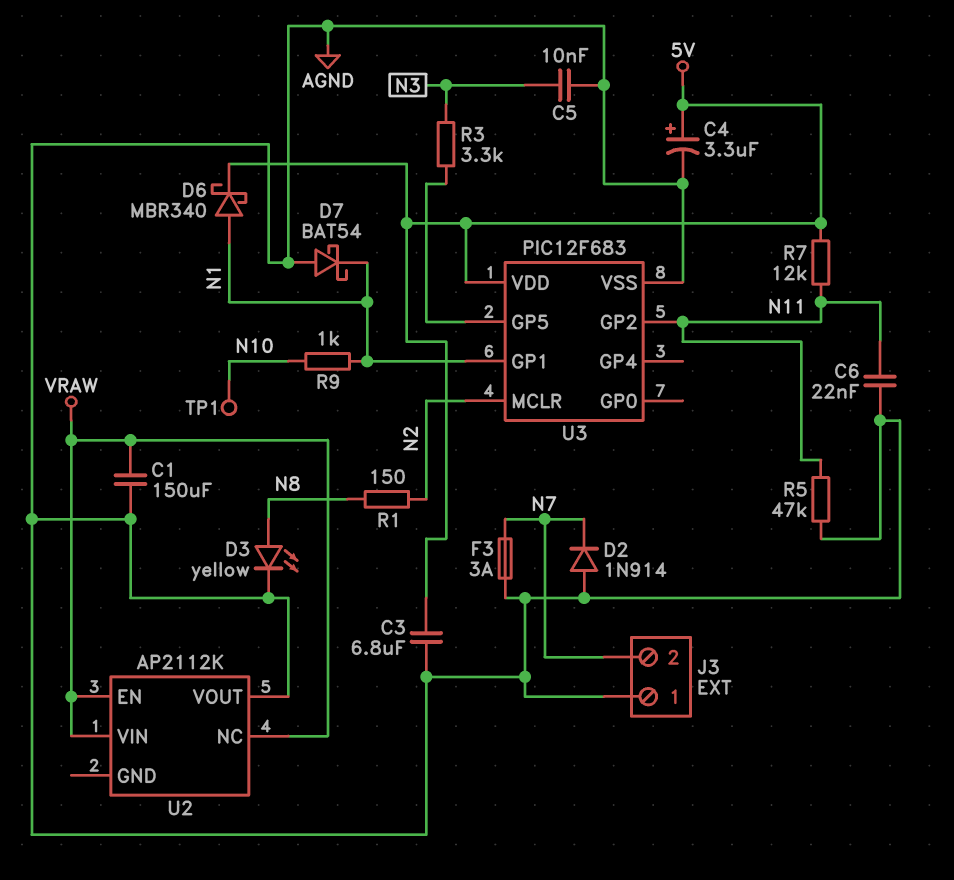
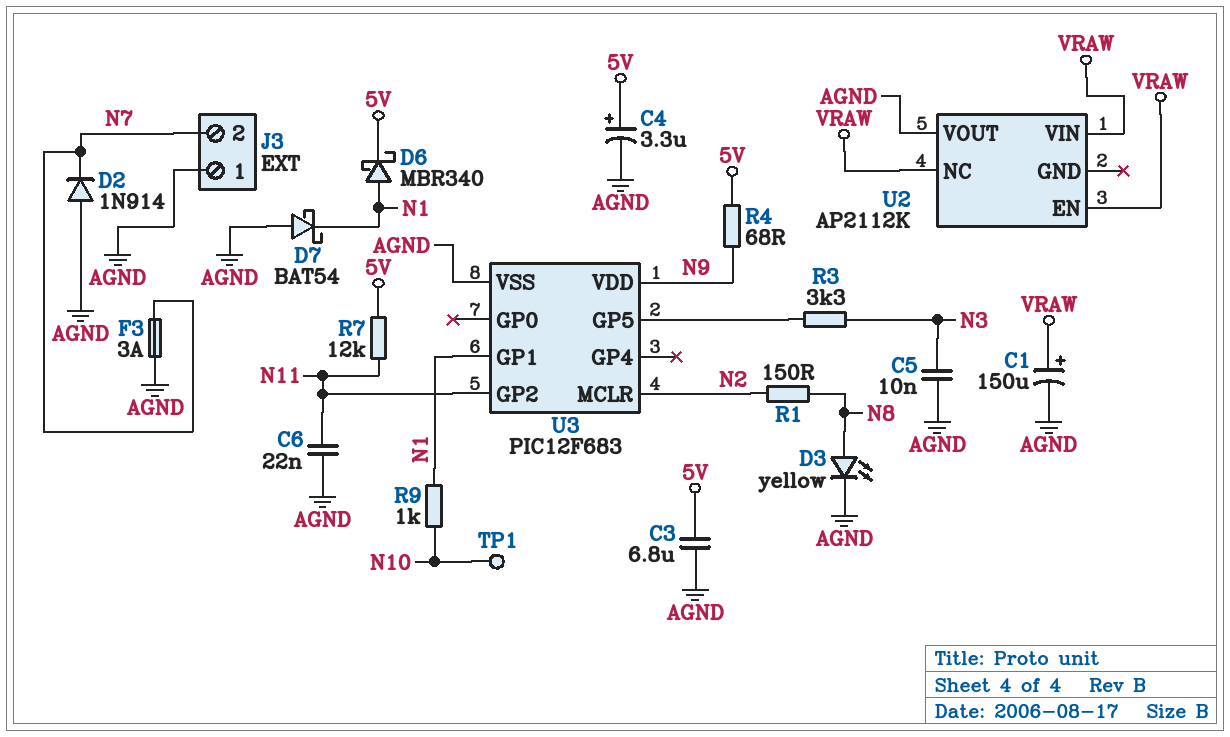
C1: 150uF (AGND, VRAW) -> 150uF (plus VRAW, minus AGND)
R4: none -> 68 (5V, N9)
R5: 47k (AGND, N11) -> none
U3 pin VDD: 5V -> N9

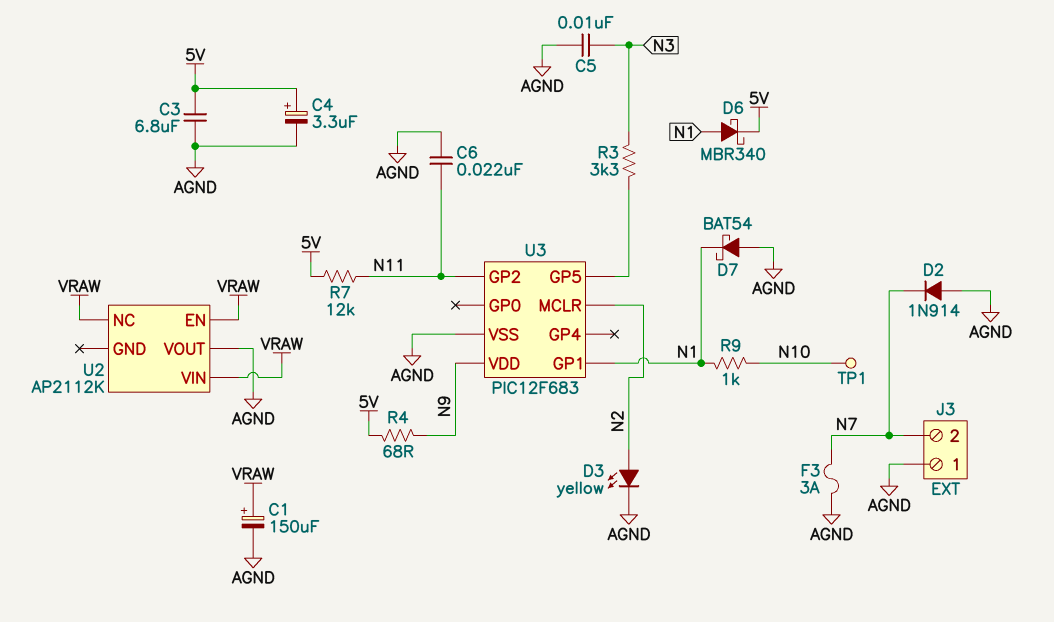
D3: LED yellow (A N8, K AGND) -> LED yellow (A N2, K AGND)
R1: 150 (N2, N8) -> none

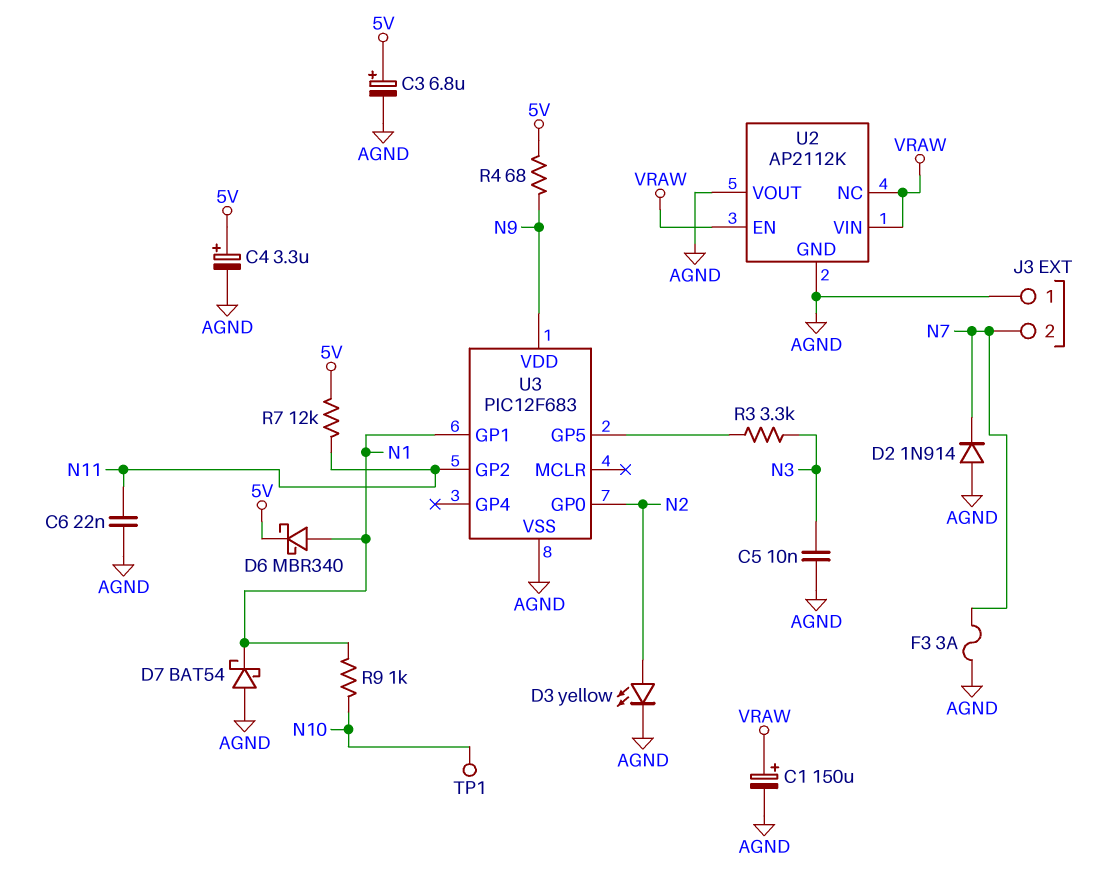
C3: 6.8uF (5V, AGND) -> 6.8uF (plus 5V, minus AGND)
U2 pin GND: none -> AGND
U3 pin GP0: none -> N2
U3 pin MCLR: N2 -> none

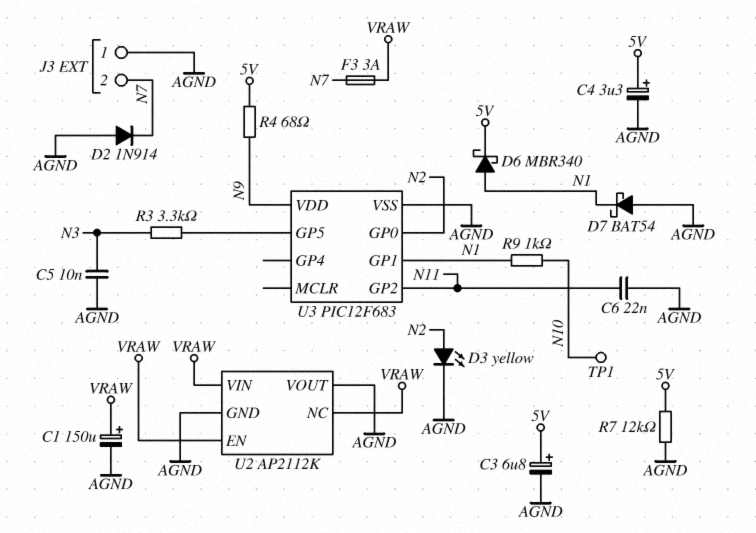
F3: 3A (AGND, N7) -> 3A (N7, VRAW)
R7: 12k (5V, N11) -> 12k (5V, AGND)

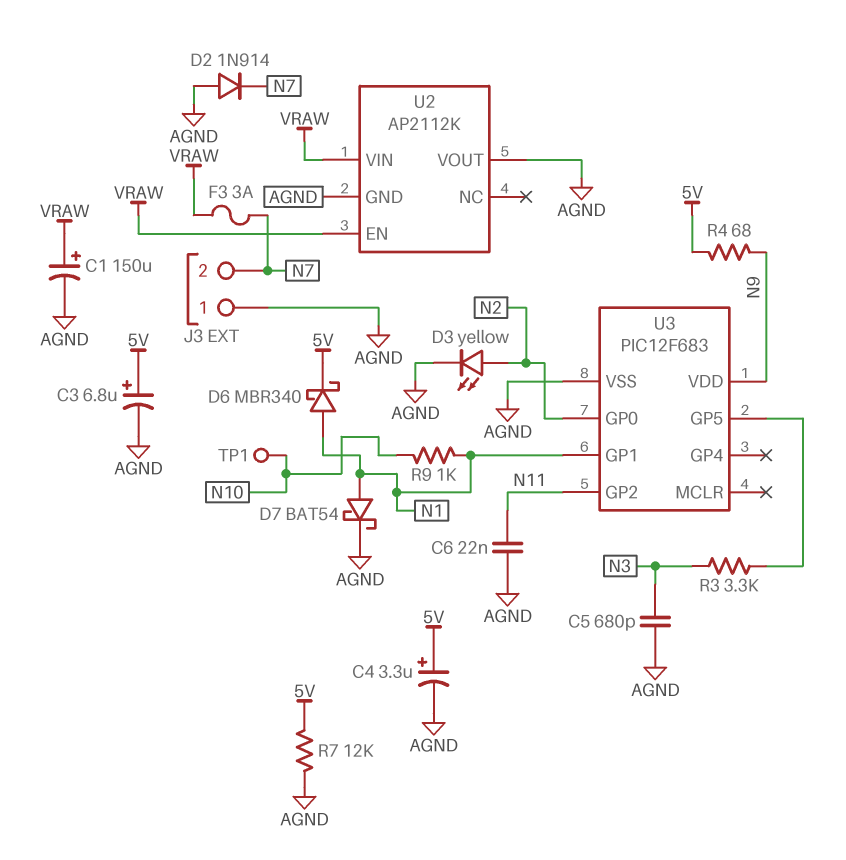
C5: 10nF (AGND, N3) -> 680pF (AGND, N3)
D7: schottky BAT54 (A AGND, K N1) -> schottky BAT54 (A N1, K AGND)
U2 pin NC: VRAW -> none

